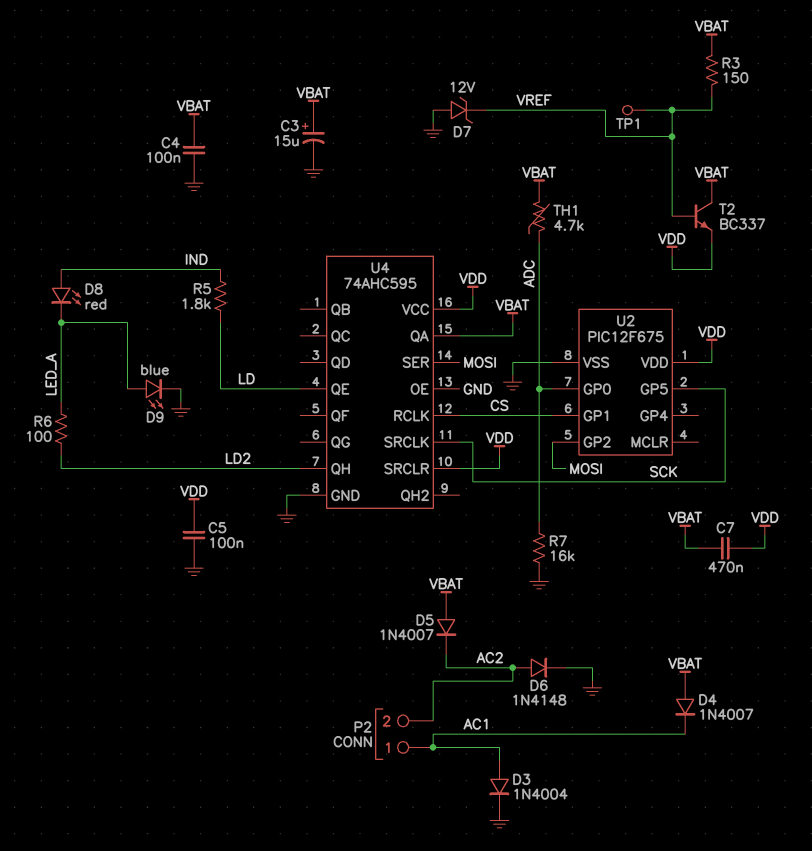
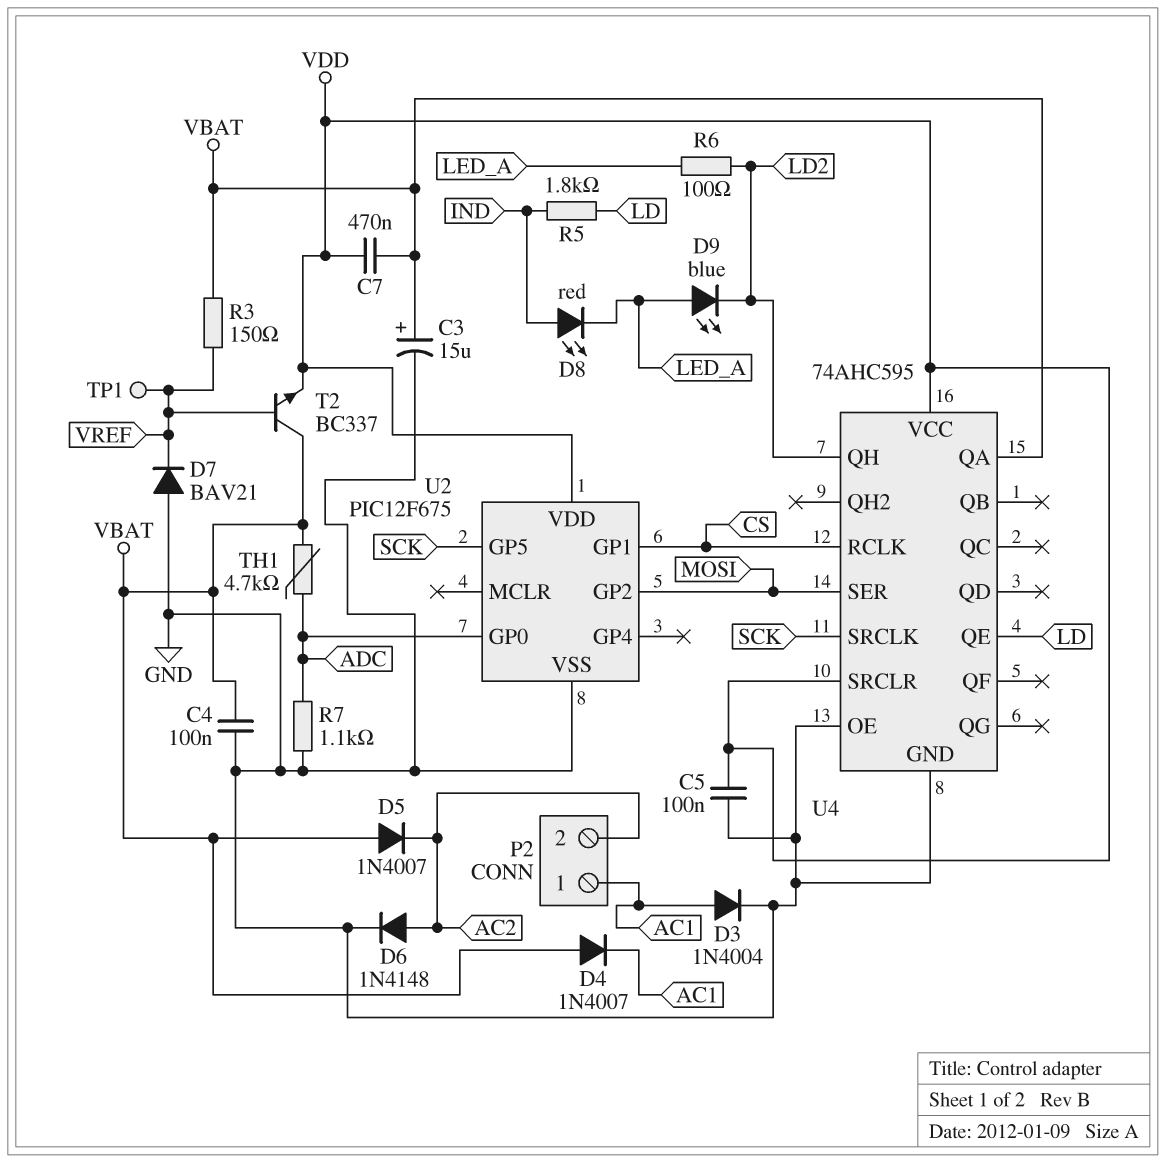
D7: zener 12V (A GND, K VREF) -> diode BAV21 (A GND, K VREF)
D9: LED blue (A LED_A, K GND) -> LED blue (A LED_A, K LD2)
R7: 16k (ADC, GND) -> 1.1k (ADC, GND)

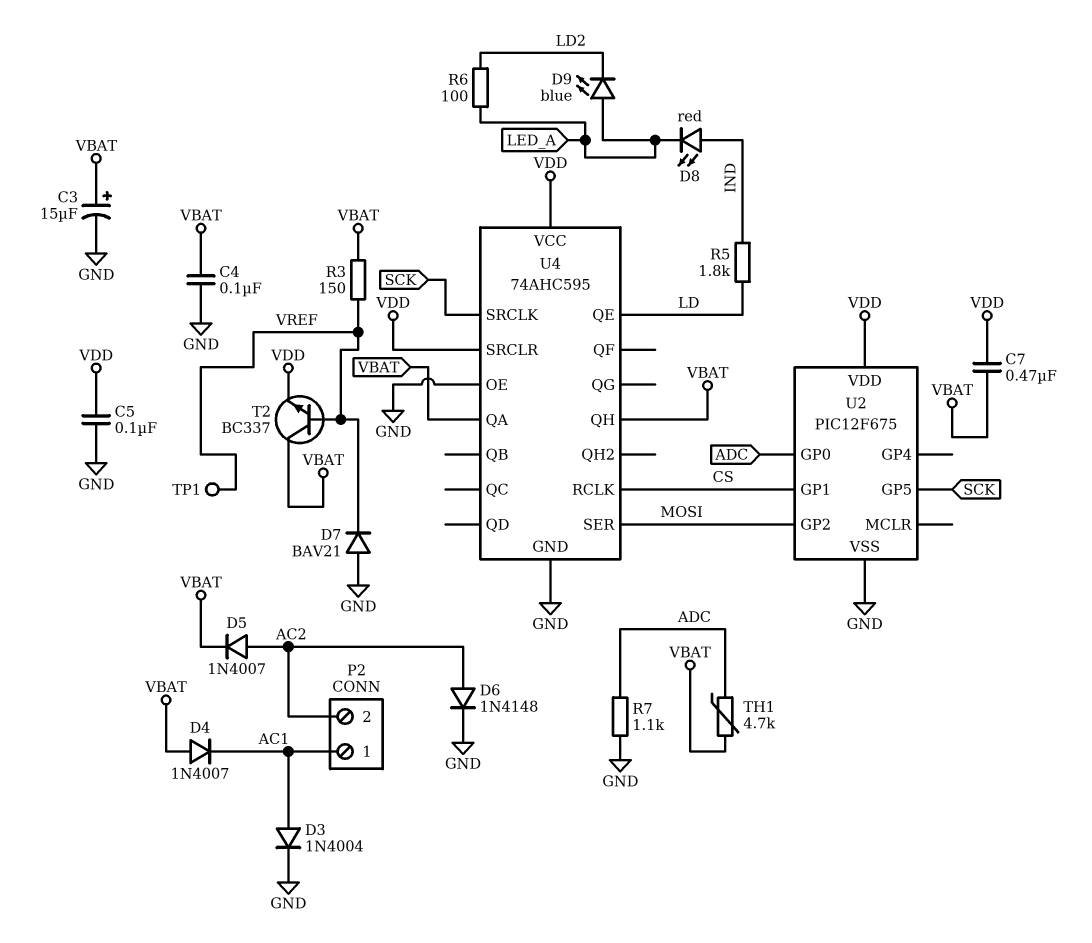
D5: diode 1N4007 (A VBAT, K AC2) -> diode 1N4007 (A AC2, K VBAT)
U4 pin QH: LD2 -> VBAT

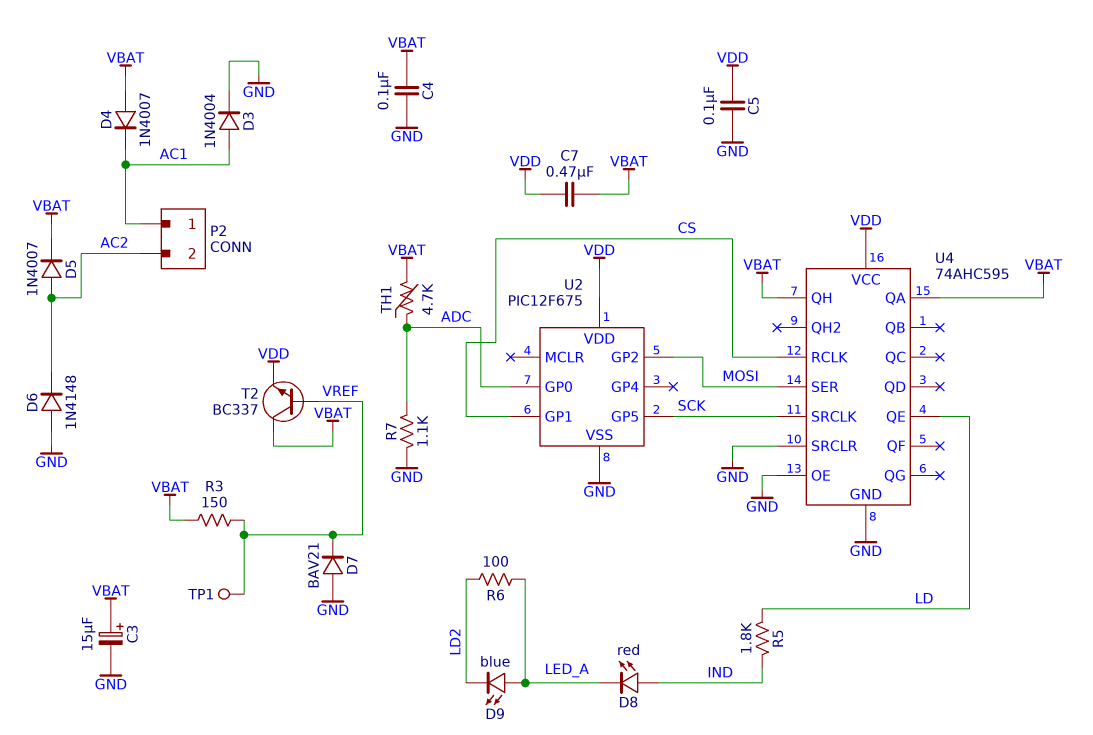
D6: diode 1N4148 (A AC2, K GND) -> diode 1N4148 (A GND, K AC2)
U4 pin SRCLR: VDD -> GND

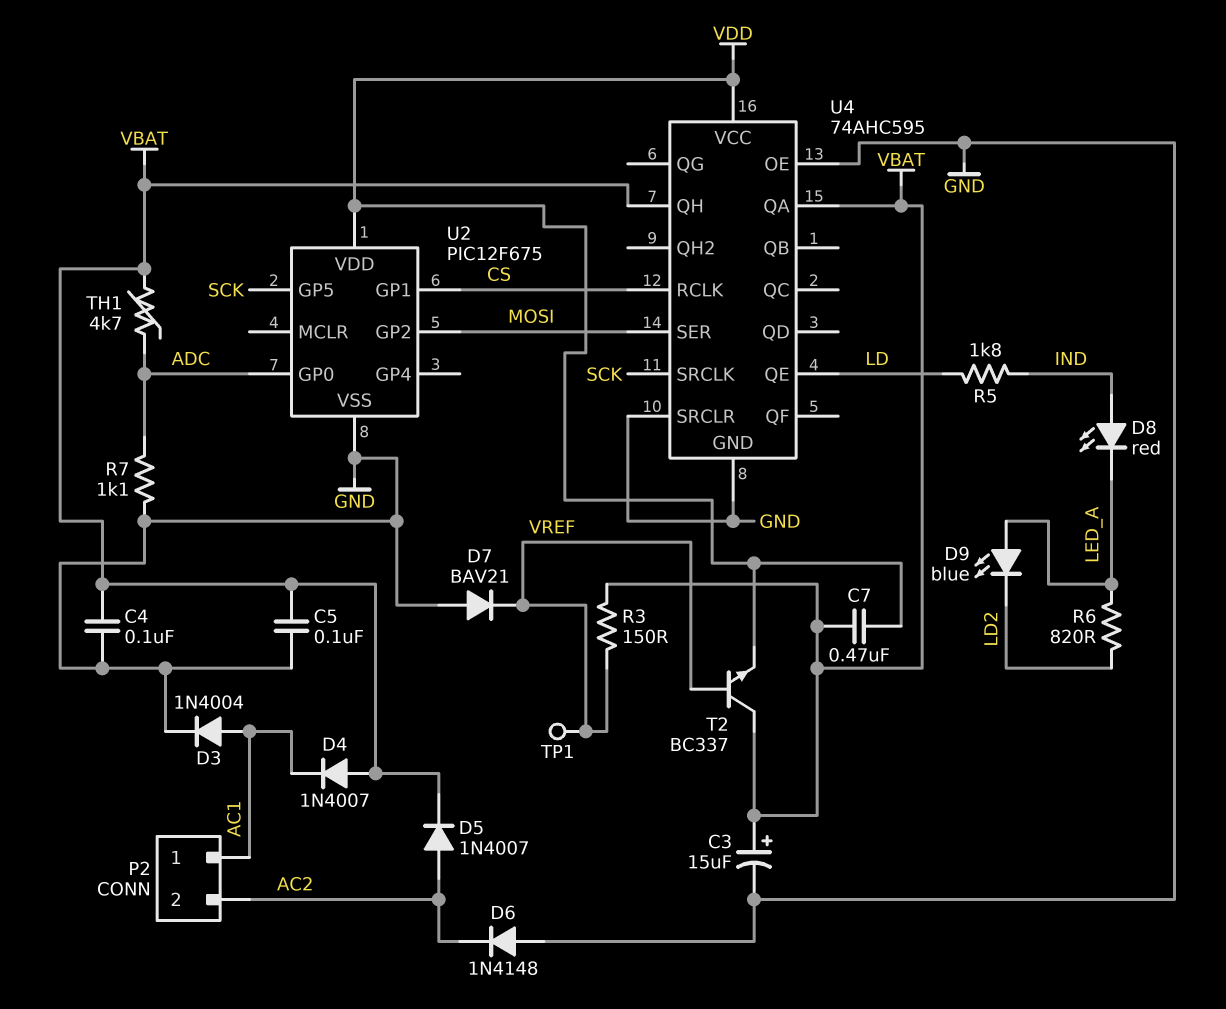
C5: 100nF (GND, VDD) -> 100nF (GND, VBAT)
R6: 100 (LD2, LED_A) -> 820 (LD2, LED_A)

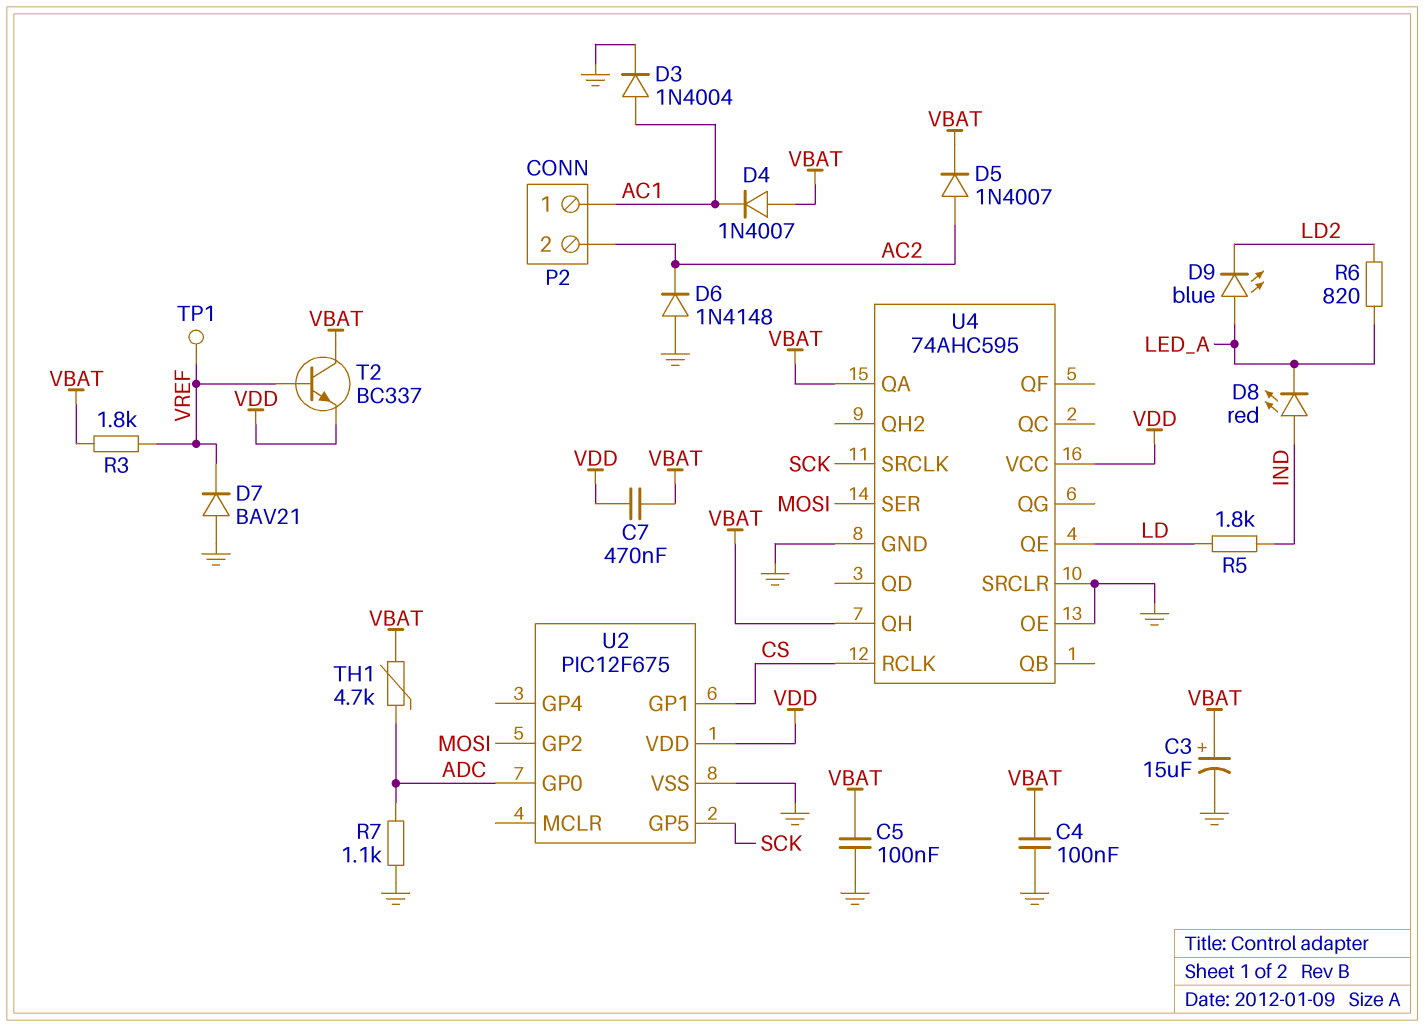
R3: 150 (VBAT, VREF) -> 1.8k (VBAT, VREF)

